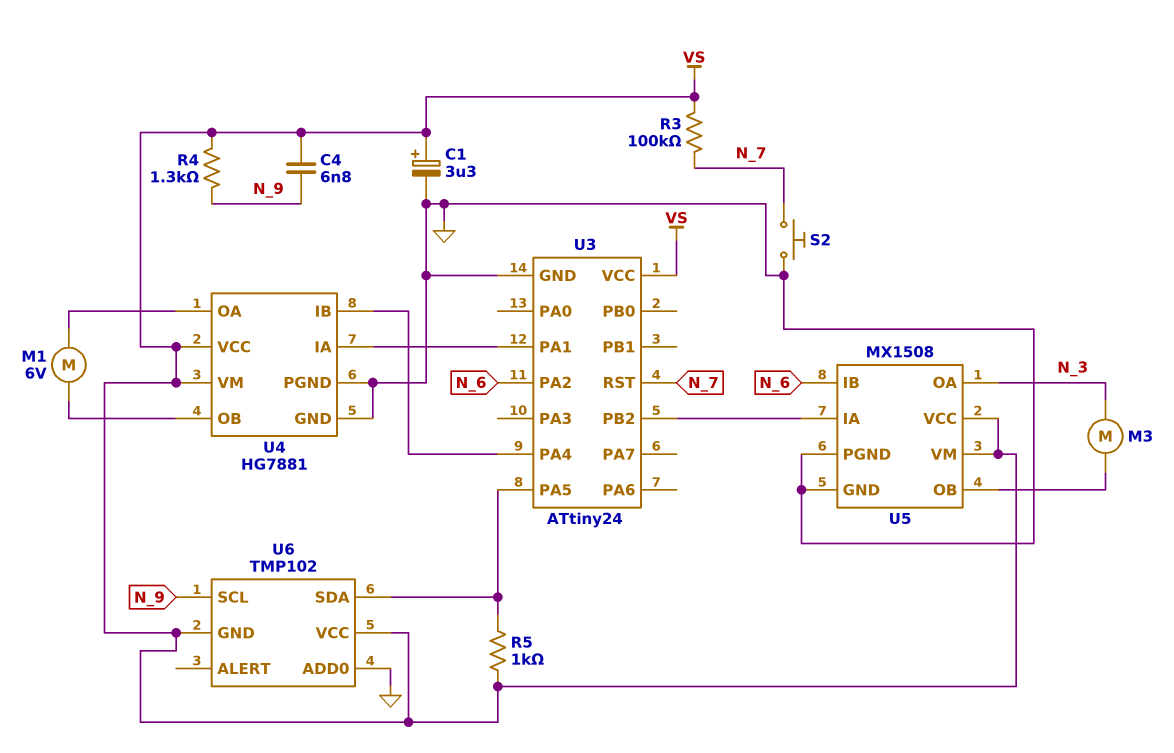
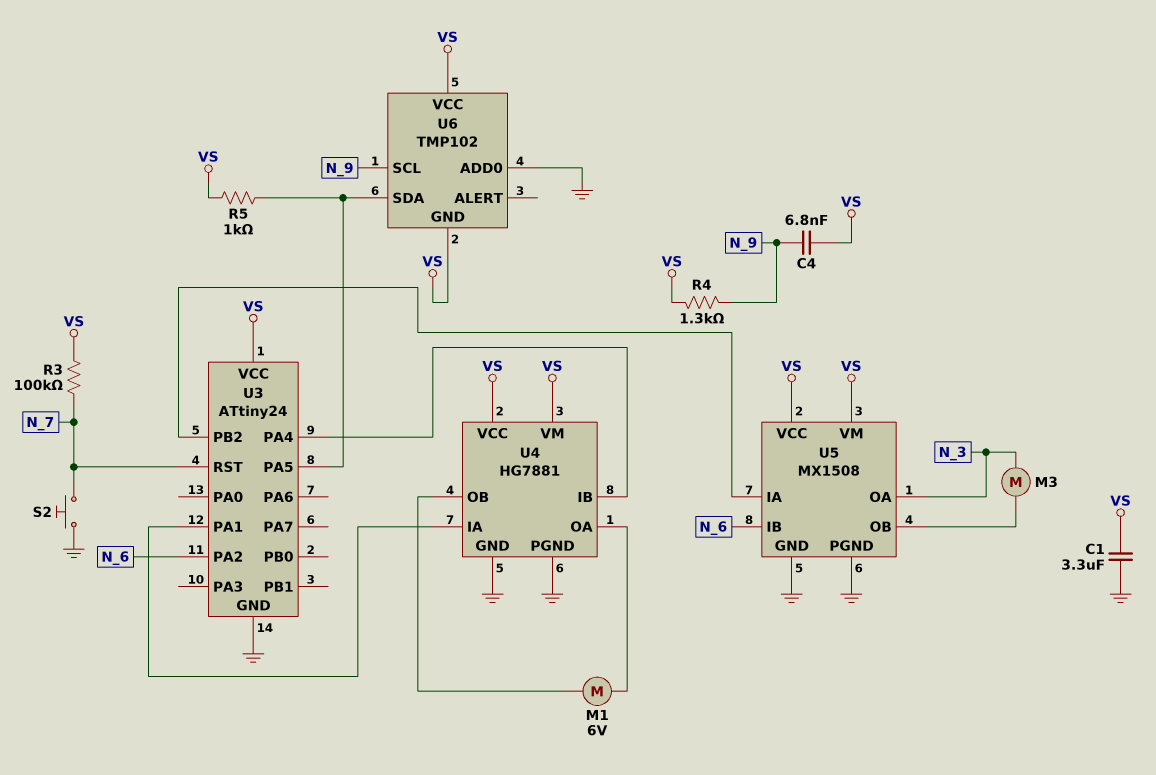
C1: 3.3uF (plus VS, minus GND) -> 3.3uF (GND, VS)

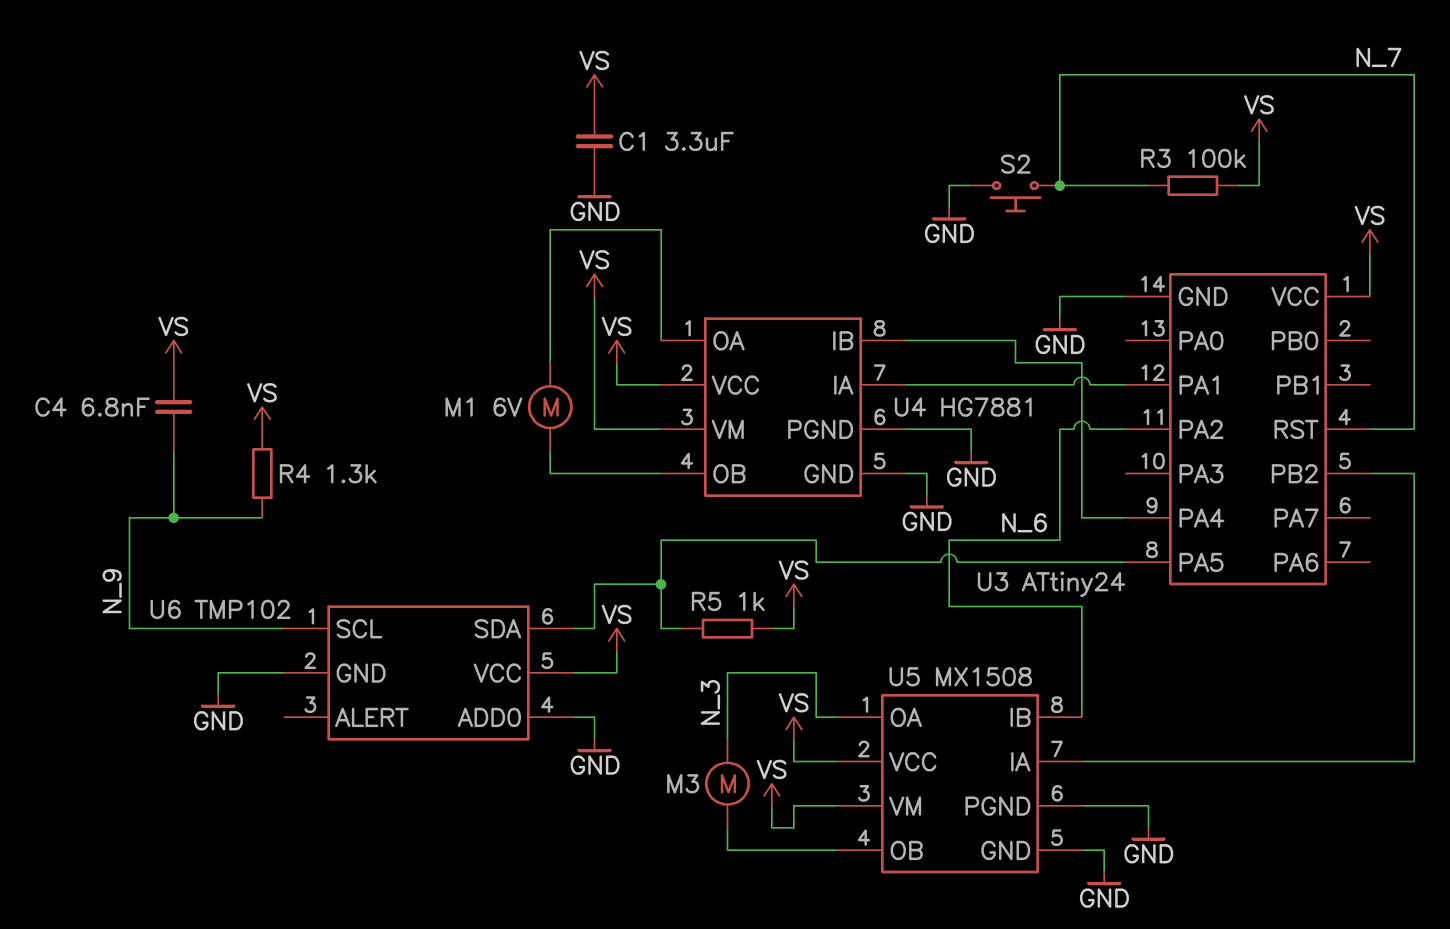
U6 pin GND: VS -> GND

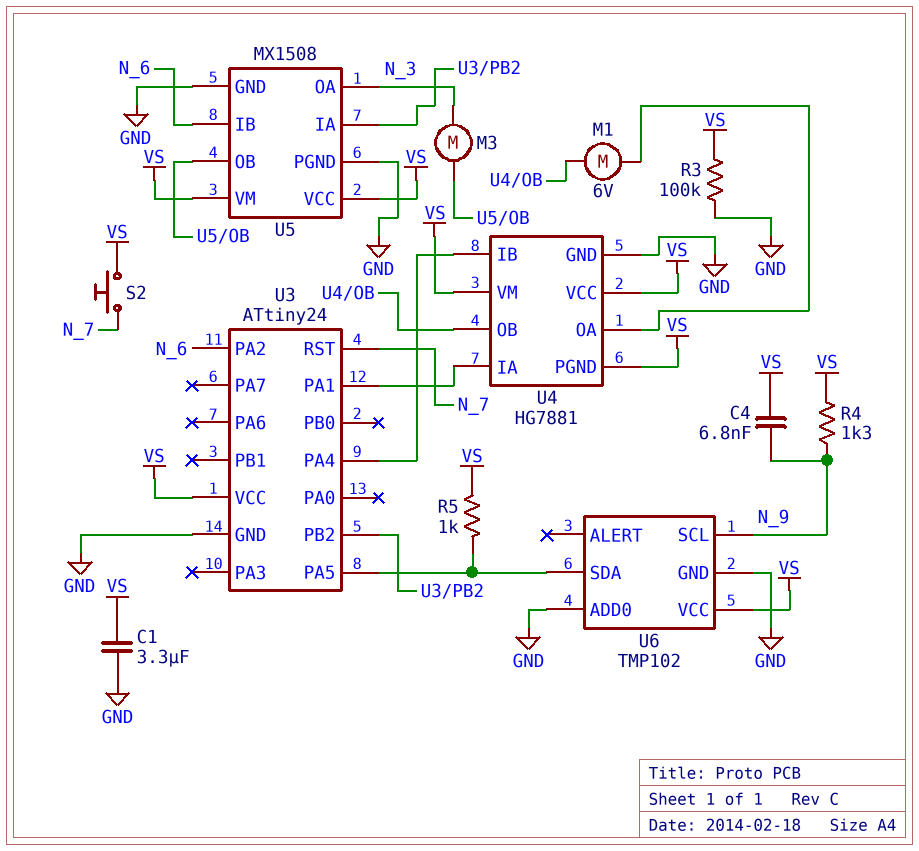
R3: 100k (N_7, VS) -> 100k (GND, VS)
S2: button (GND, N_7) -> button (N_7, VS)
U4 pin PGND: GND -> VS

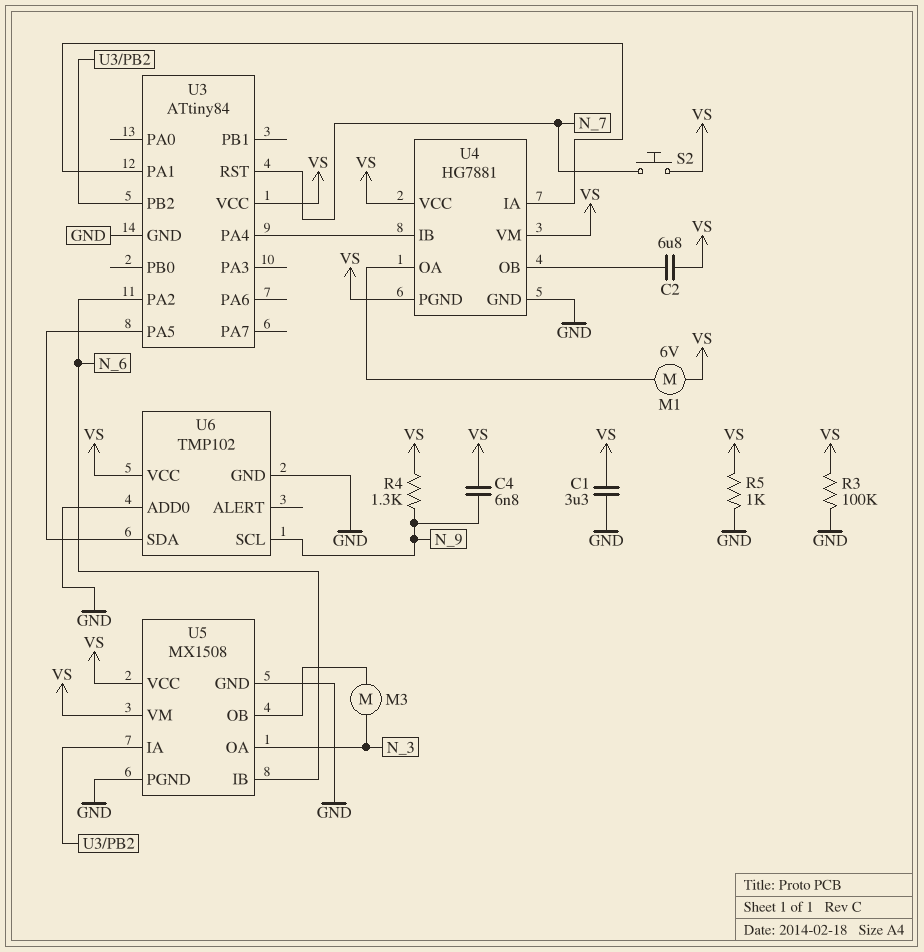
C2: none -> 6.8uF (U4/OB, VS)
M1: motor 6V (U4/OA, U4/OB) -> motor 6V (U4/OA, VS)
R5: 1k (U3/PA5, VS) -> 1k (GND, VS)
U3: ATtiny24 -> ATtiny84

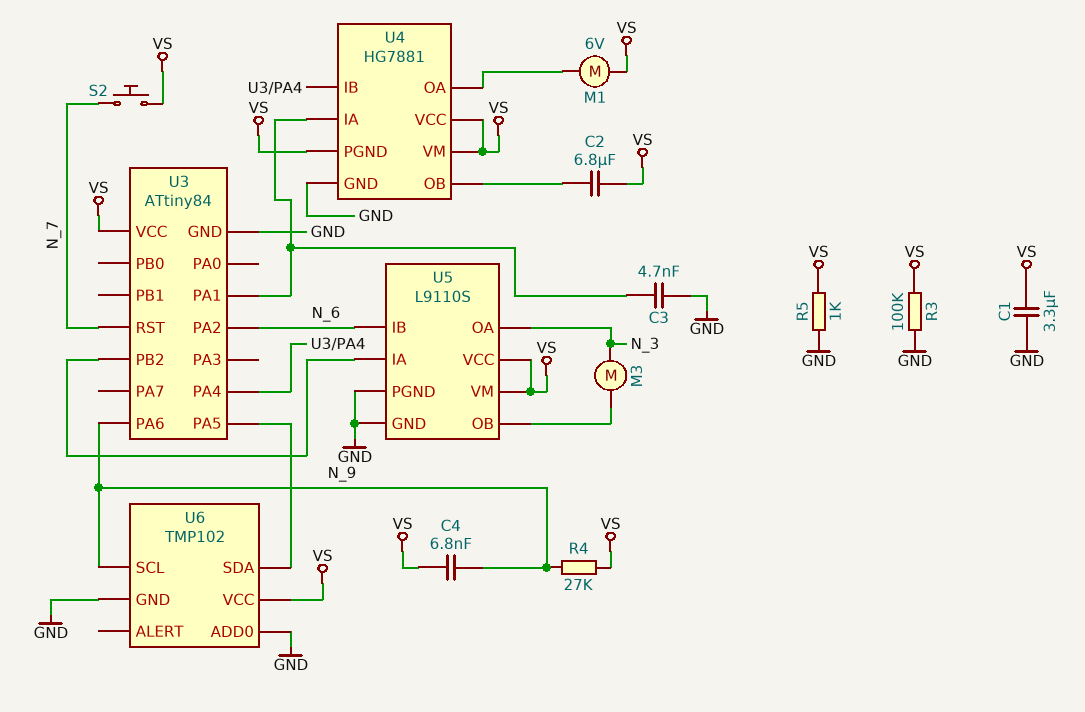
C3: none -> 4.7nF (GND, U3/PA1)
R4: 1.3k (N_9, VS) -> 27k (N_9, VS)
U3 pin PA6: none -> N_9
U5: MX1508 -> L9110S

